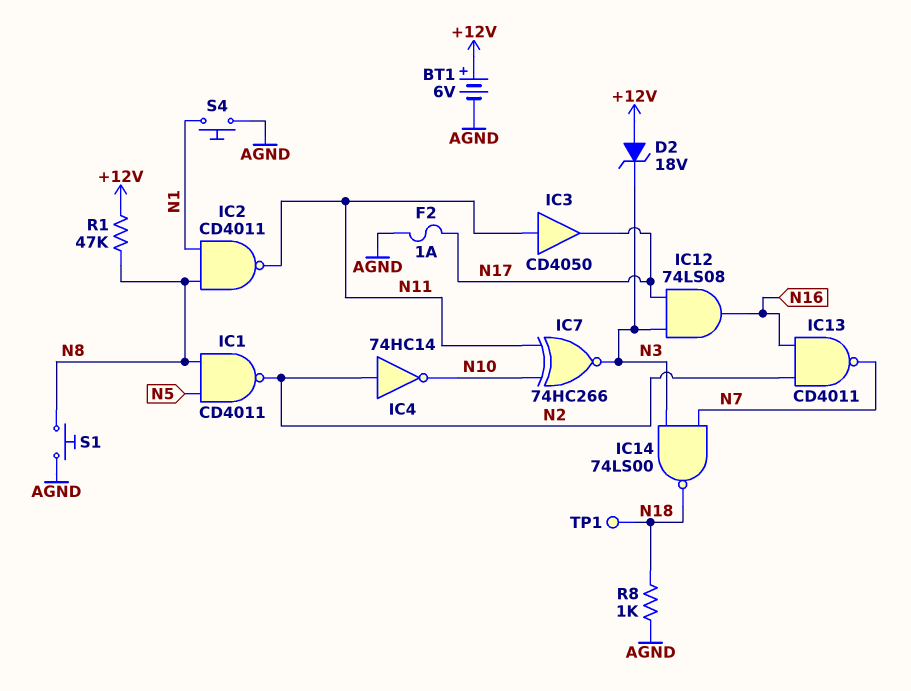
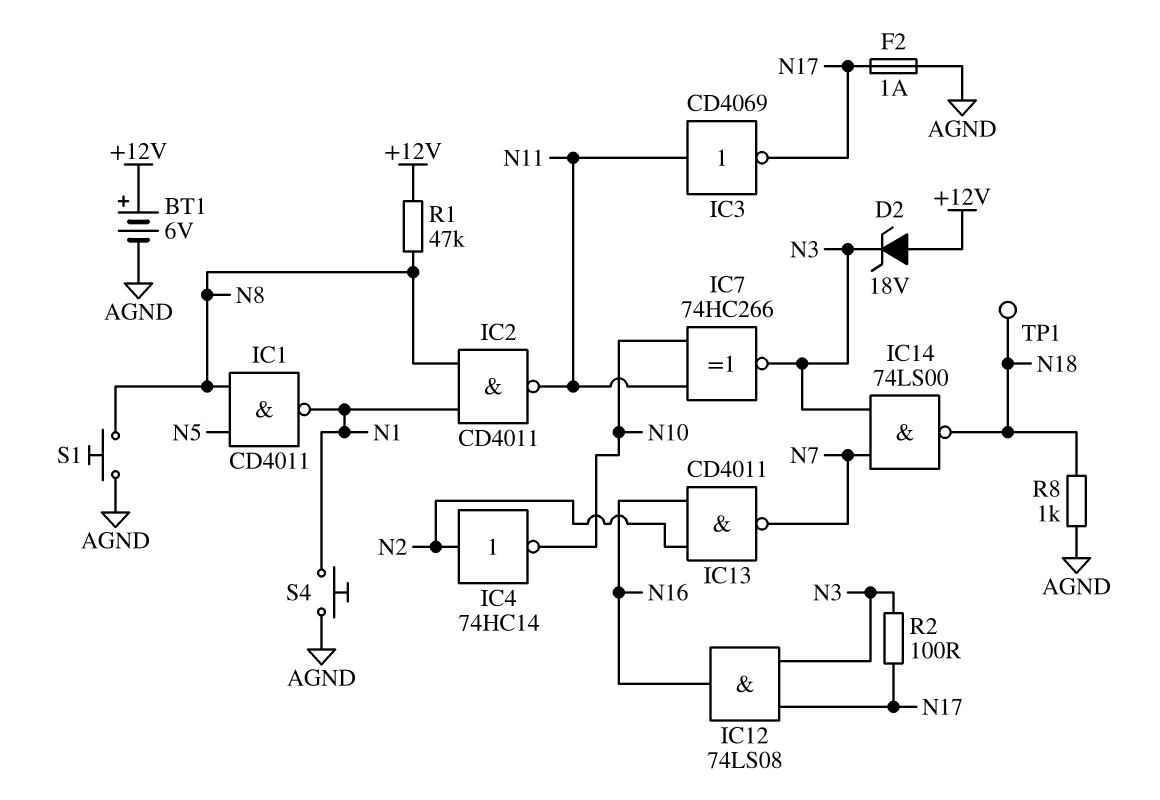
IC1: NAND CD4011 (in N5, in N8, out N2) -> NAND CD4011 (in N5, in N8, out N1)
IC3: buffer CD4050 (in N11, out N17) -> NOT CD4069 (in N11, out N17)
R2: none -> 100 (N3, N17)

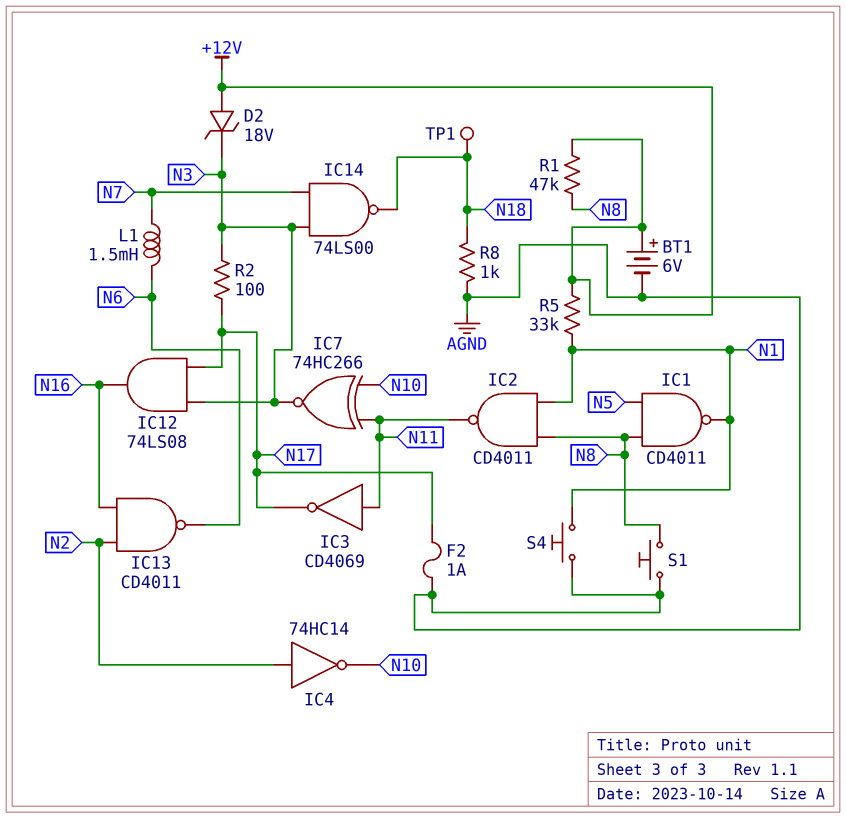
IC13: NAND CD4011 (in N2, in N16, out N7) -> NAND CD4011 (in N2, in N16, out N6)
L1: none -> 1.5mH (N6, N7)
R5: none -> 33k (+12V, N1)

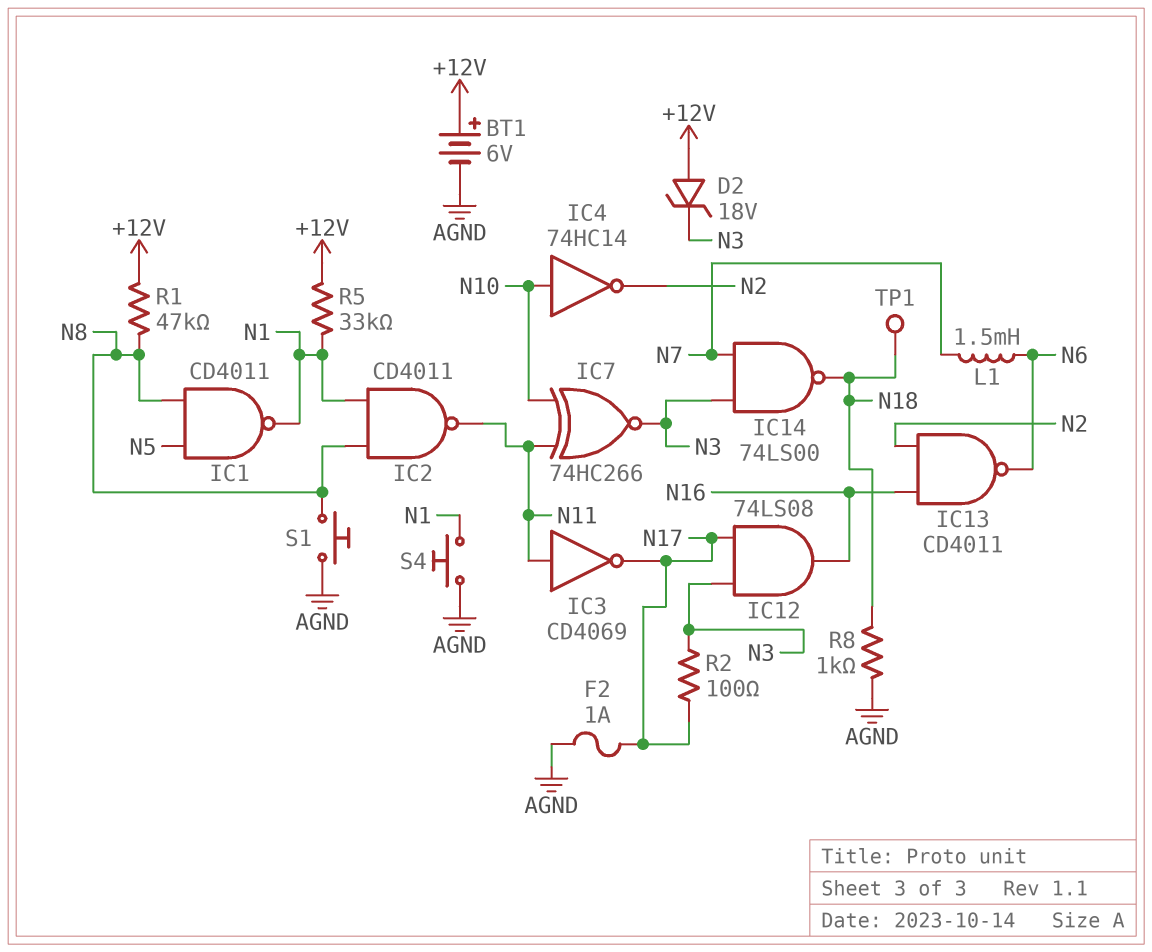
IC4: NOT 74HC14 (in N2, out N10) -> NOT 74HC14 (in N10, out N2)

